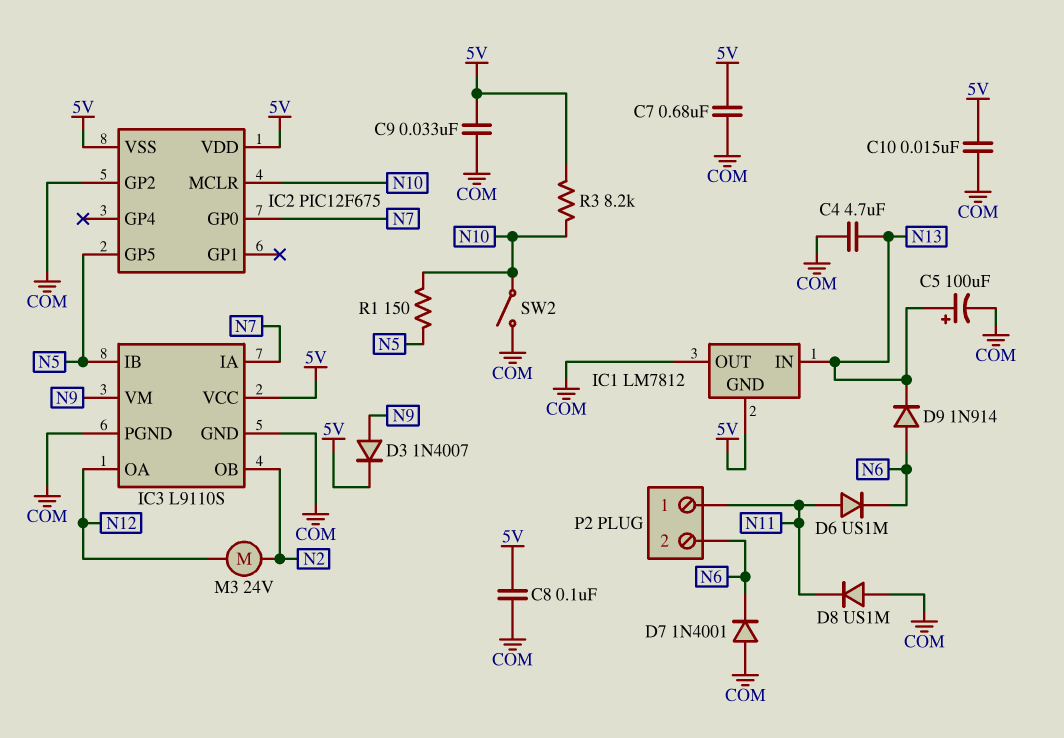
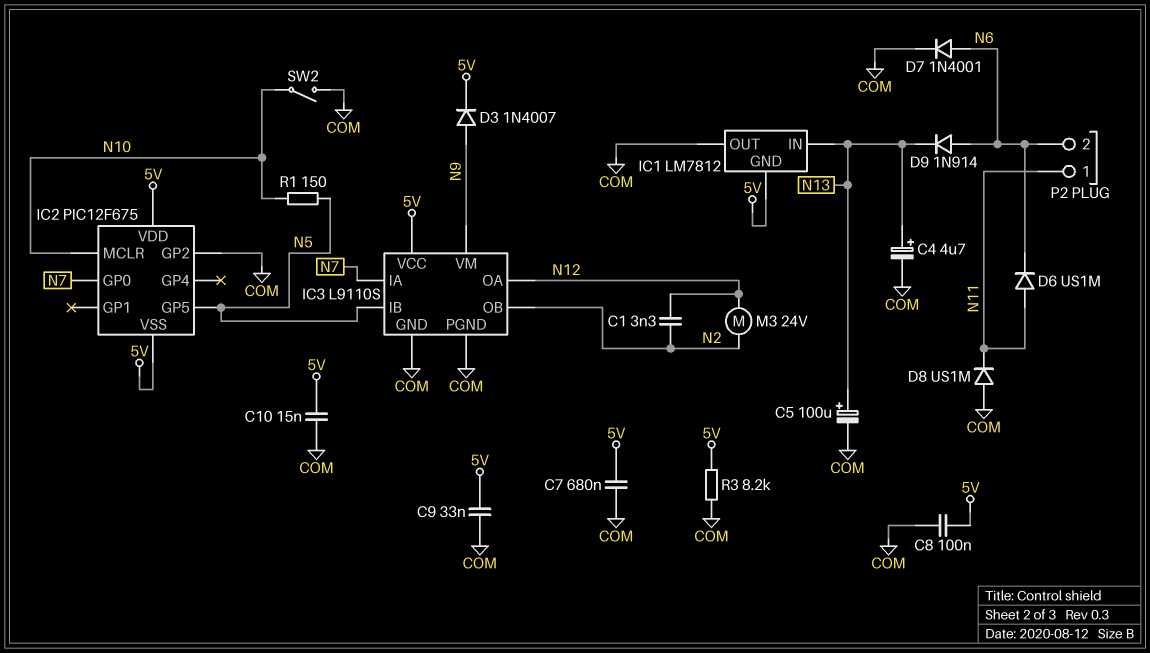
C1: none -> 3.3nF (N2, N12)
C4: 4.7uF (COM, N13) -> 4.7uF (plus N13, minus COM)
D7: diode 1N4001 (A COM, K N6) -> diode 1N4001 (A N6, K COM)
R3: 8.2k (5V, N10) -> 8.2k (5V, COM)

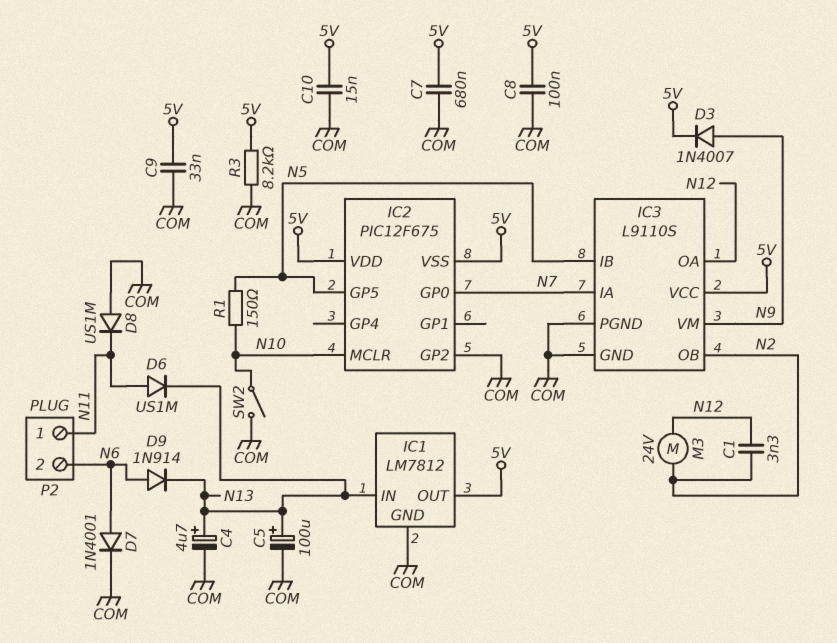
D6: diode US1M (A N11, K N6) -> diode US1M (A N11, K N13)
IC1 pin GND: 5V -> COM
IC1 pin OUT: COM -> 5V

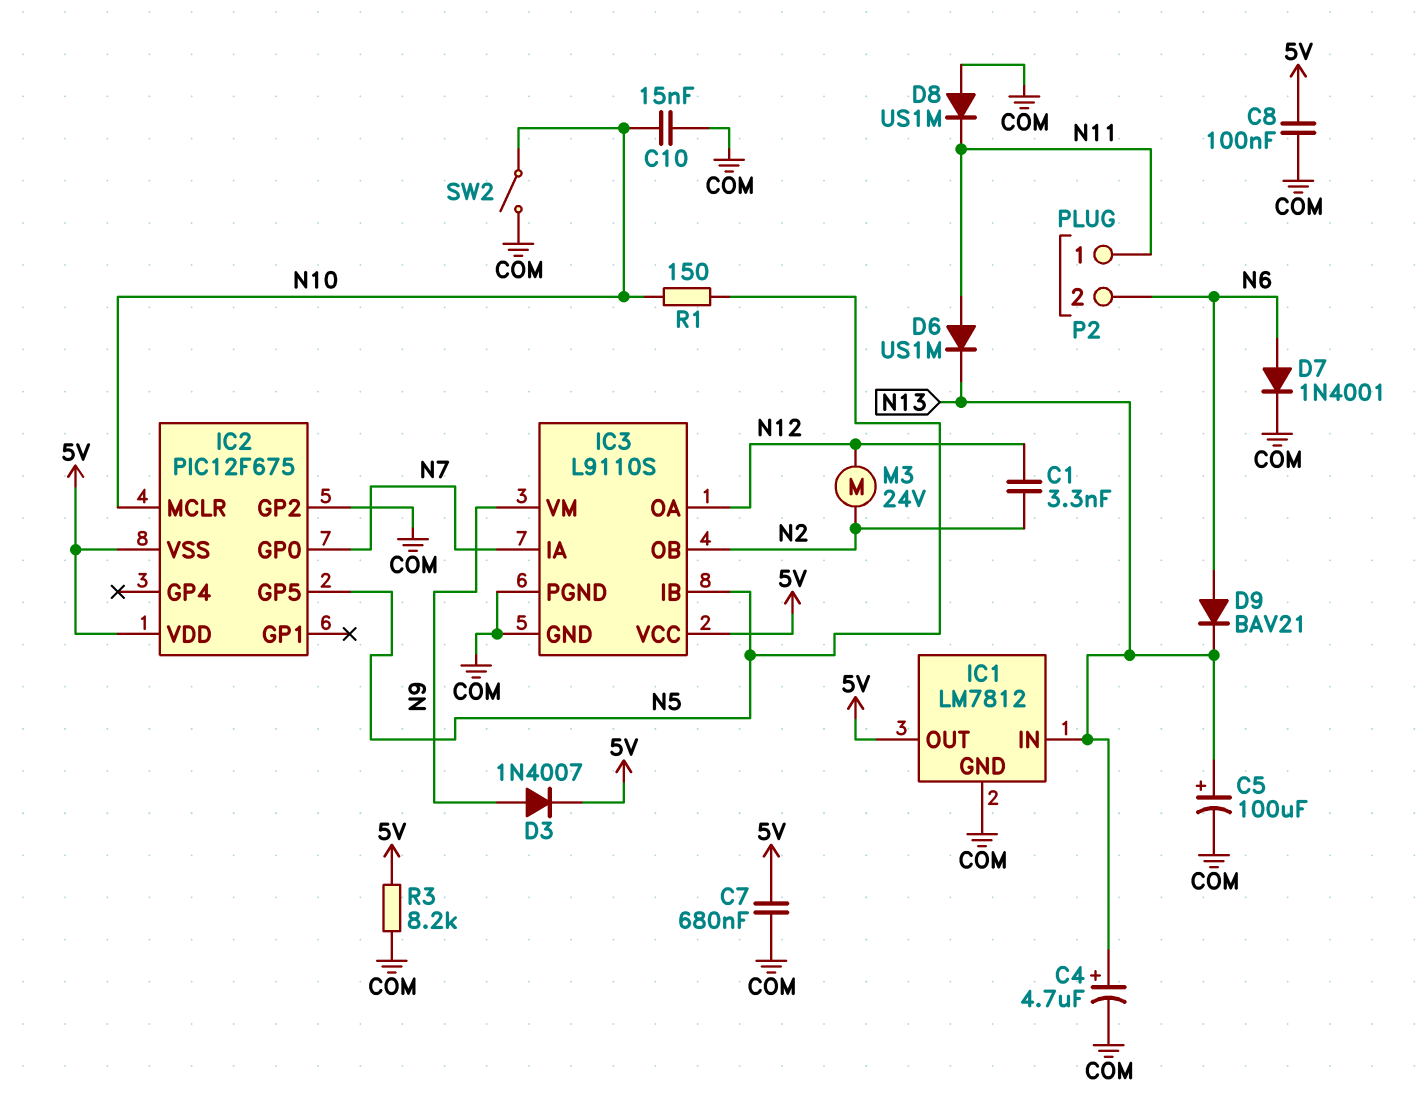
C9: 33nF (5V, COM) -> none
C10: 15nF (5V, COM) -> 15nF (COM, N10)
D9: diode 1N914 (A N6, K N13) -> diode BAV21 (A N6, K N13)

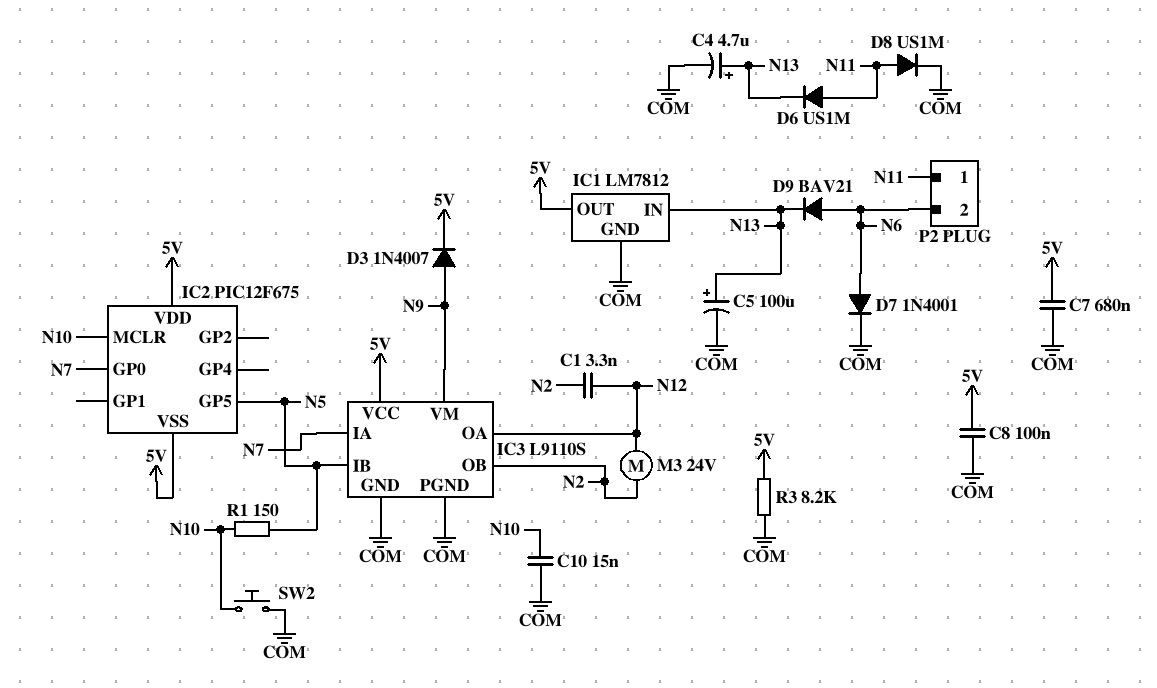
D8: diode US1M (A COM, K N11) -> diode US1M (A N11, K COM)
IC2 pin GP2: COM -> none
SW2: switch (COM, N10) -> button (COM, N10)

